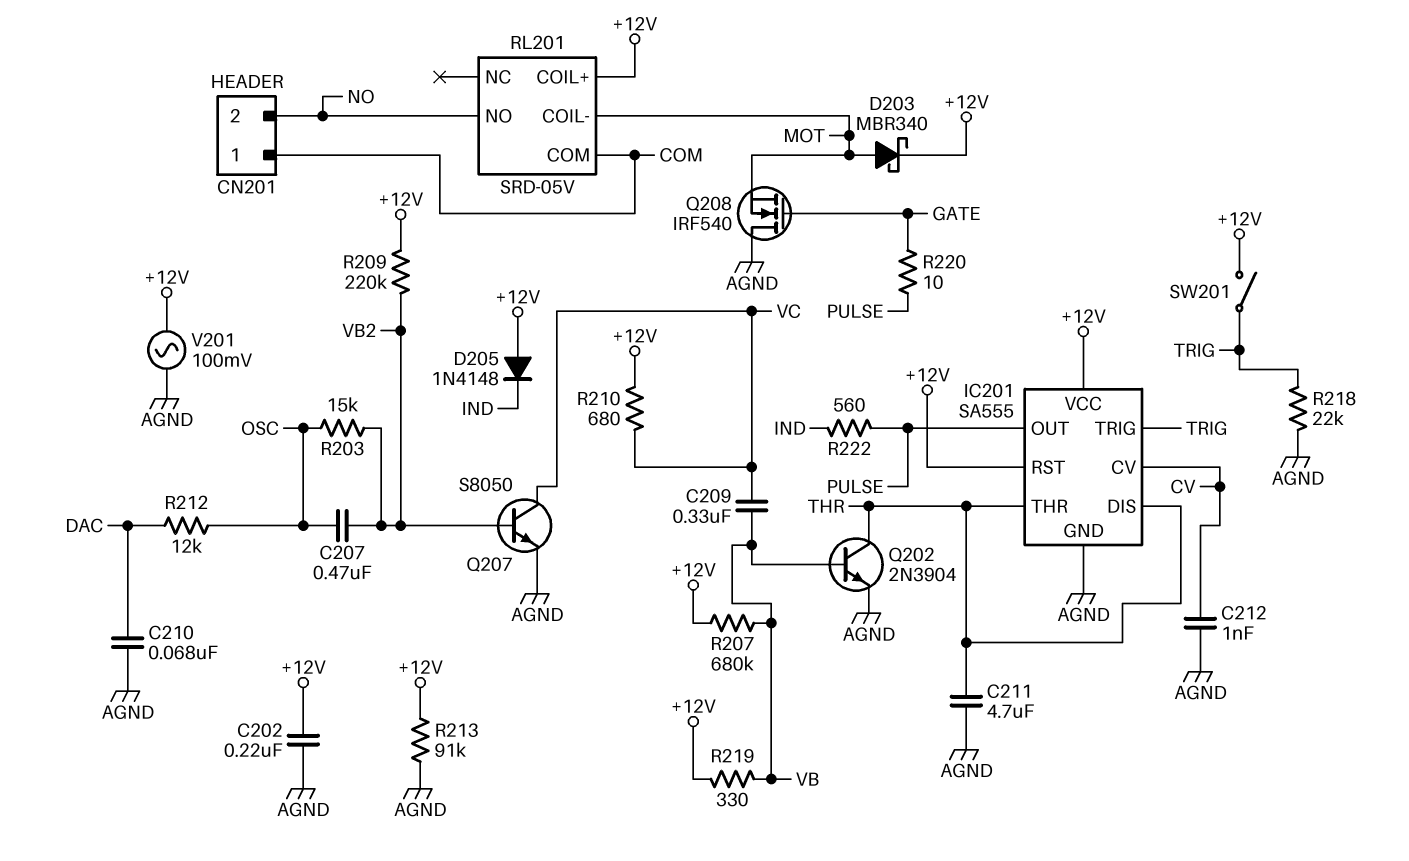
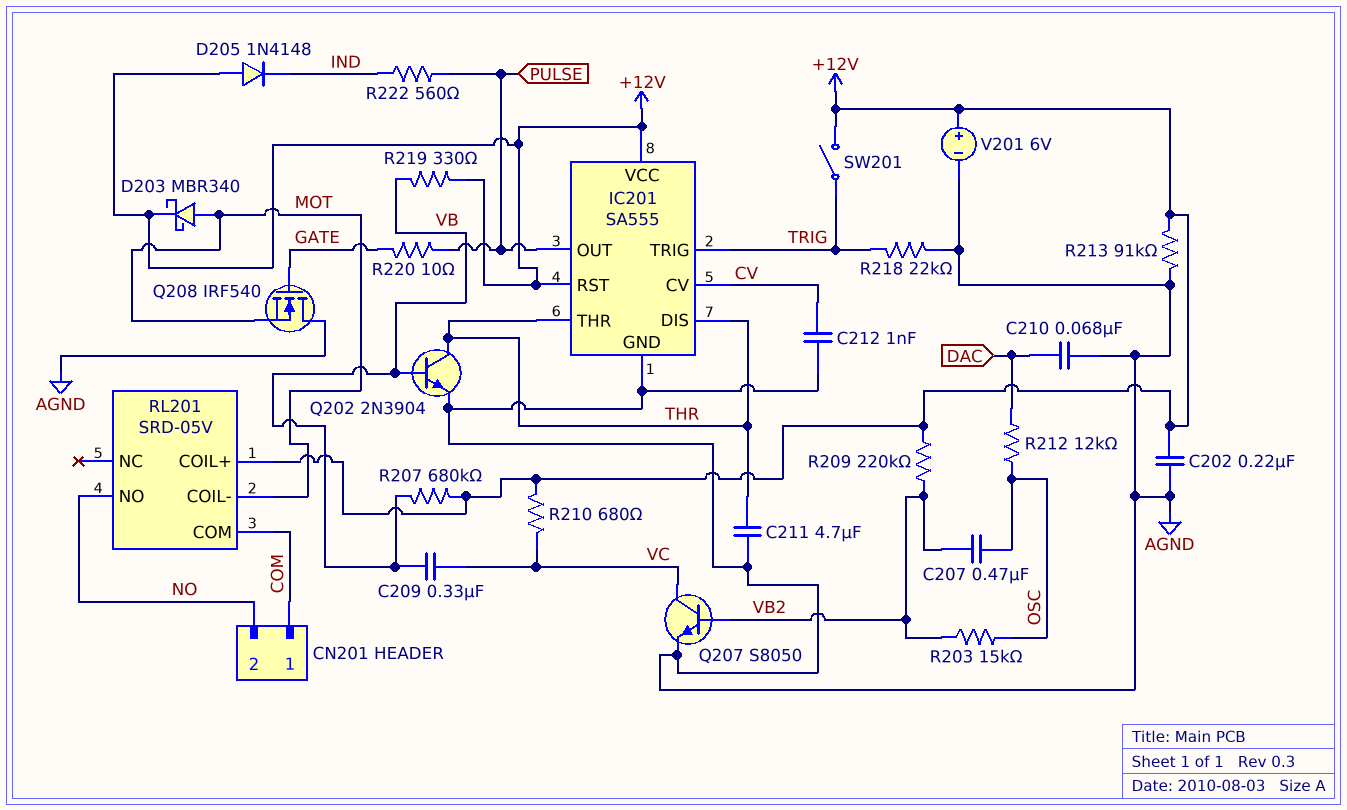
V201: AC 100mV (+12V, AGND) -> 6V (plus +12V, minus AGND)

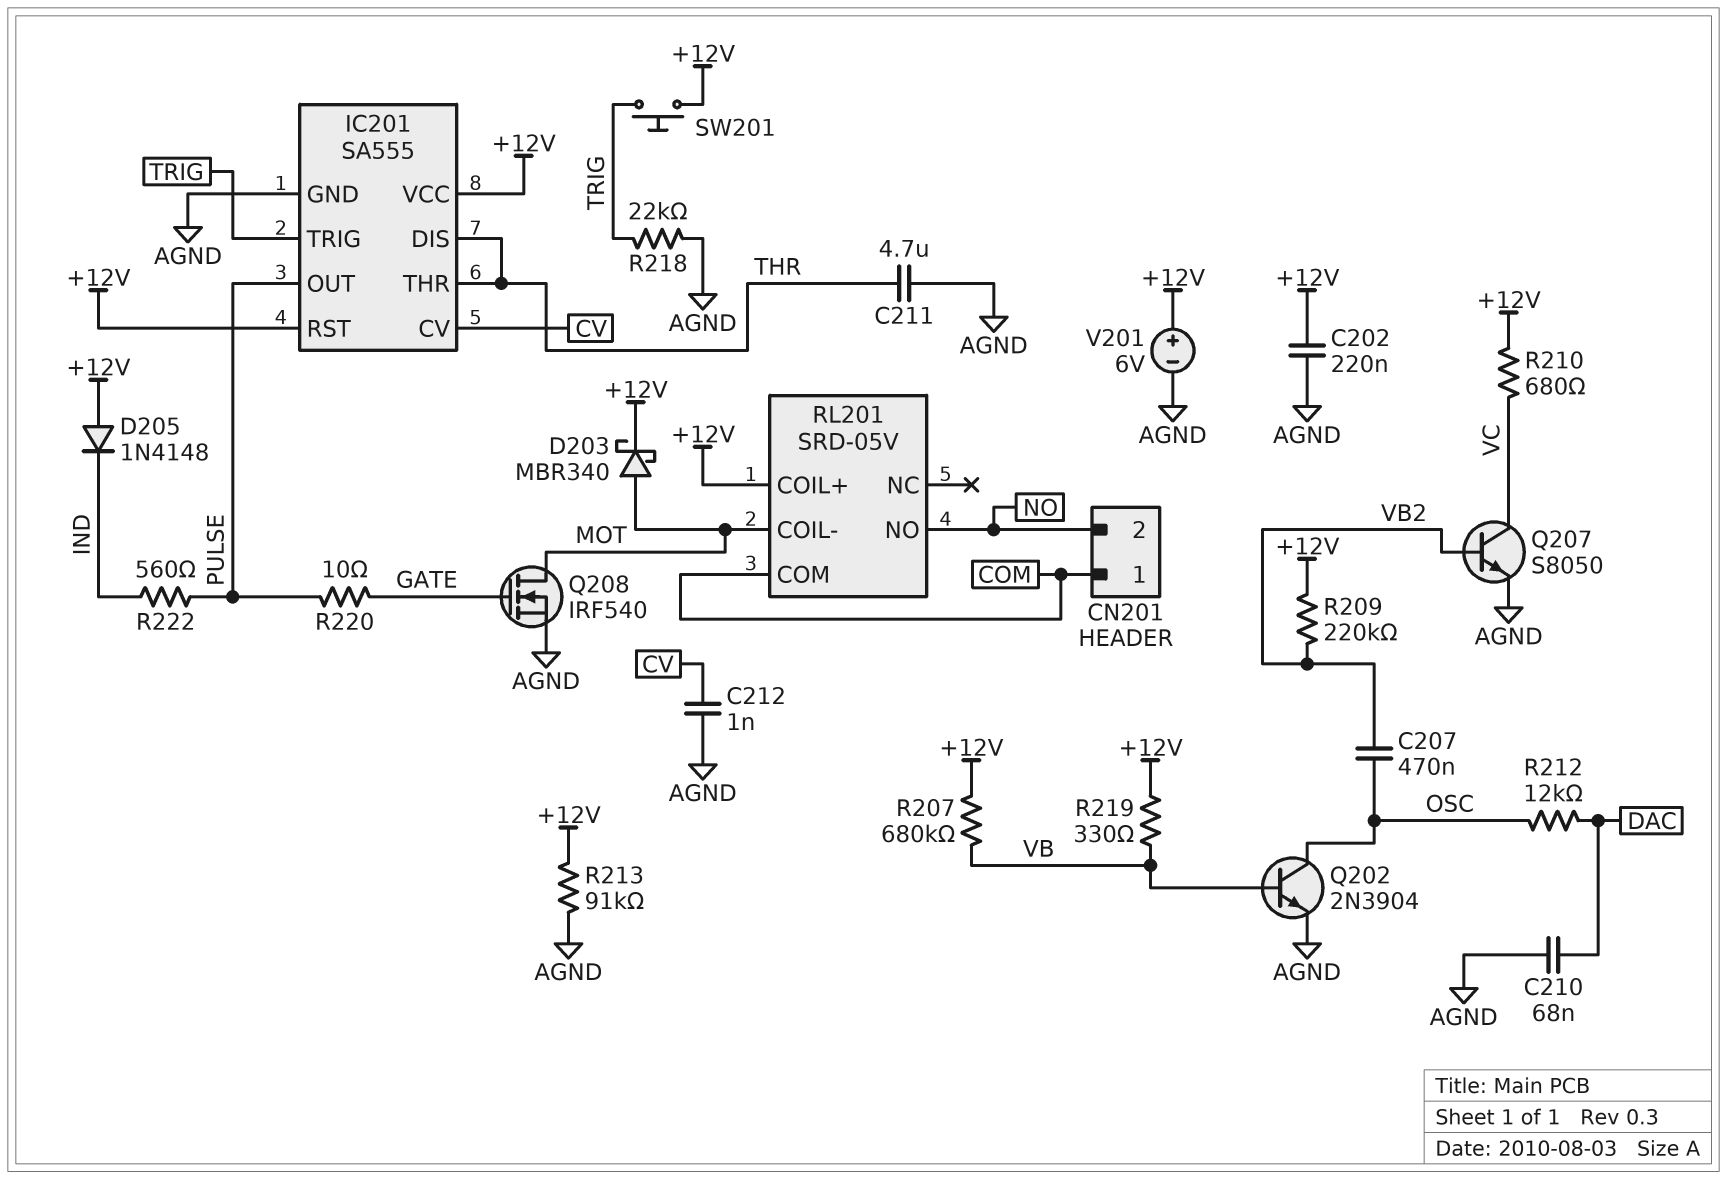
C209: 330nF (VB, VC) -> none
Q202: NPN 2N3904 (B VB, C THR, E AGND) -> NPN 2N3904 (B VB, C OSC, E AGND)
Q208: NMOS IRF540 (G GATE, D AGND, S MOT) -> NMOS IRF540 (G GATE, D MOT, S AGND)
R203: 15k (OSC, VB2) -> none
SW201: switch (+12V, TRIG) -> button (+12V, TRIG)

